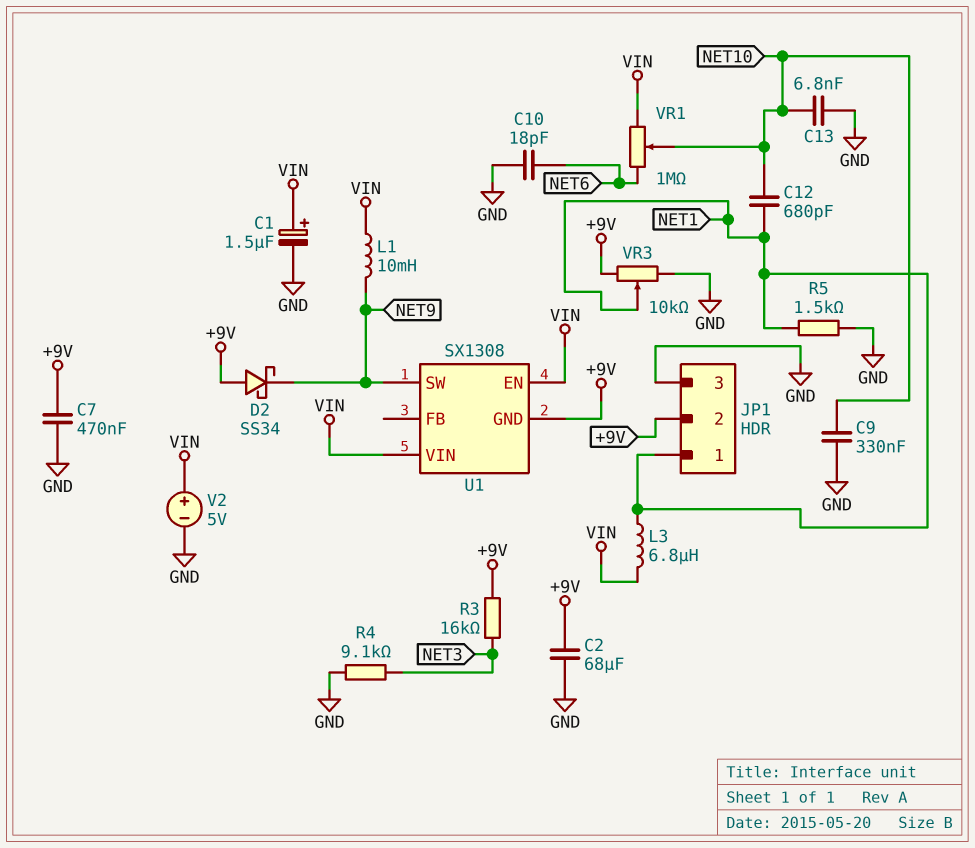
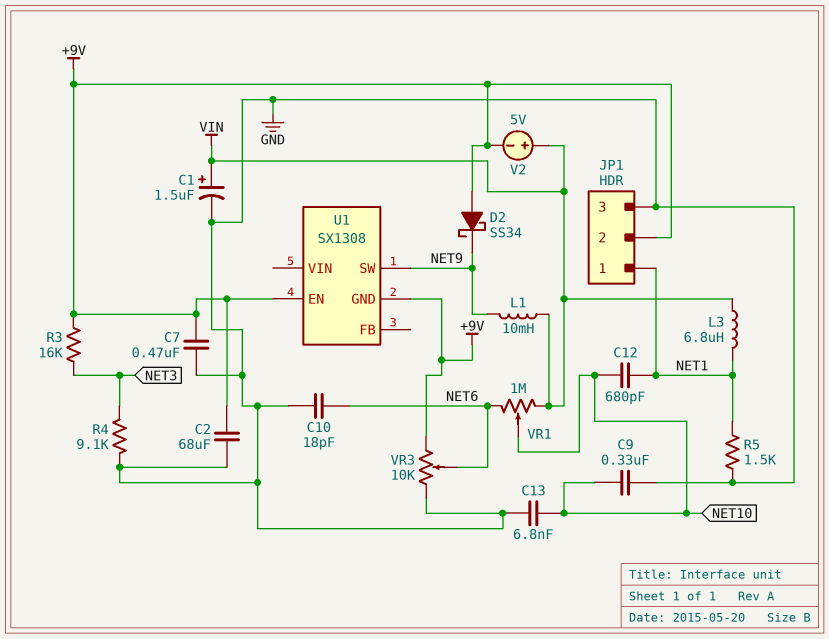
U1 pin EN: VIN -> +9V
U1 pin VIN: VIN -> none
V2: 5V (plus VIN, minus GND) -> 5V (plus VIN, minus +9V)
VR3: 10k (+9V, GND, wiper NET1) -> 10k (+9V, GND, wiper NET6)

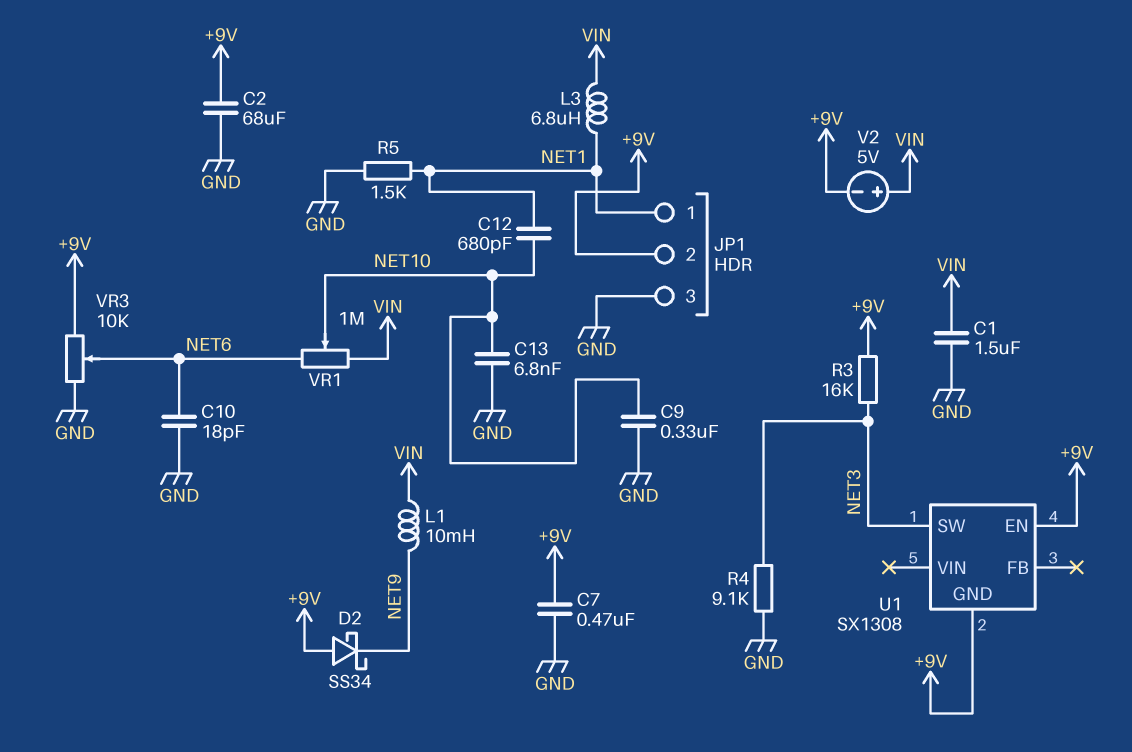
C1: 1.5uF (plus VIN, minus GND) -> 1.5uF (GND, VIN)
U1 pin SW: NET9 -> NET3

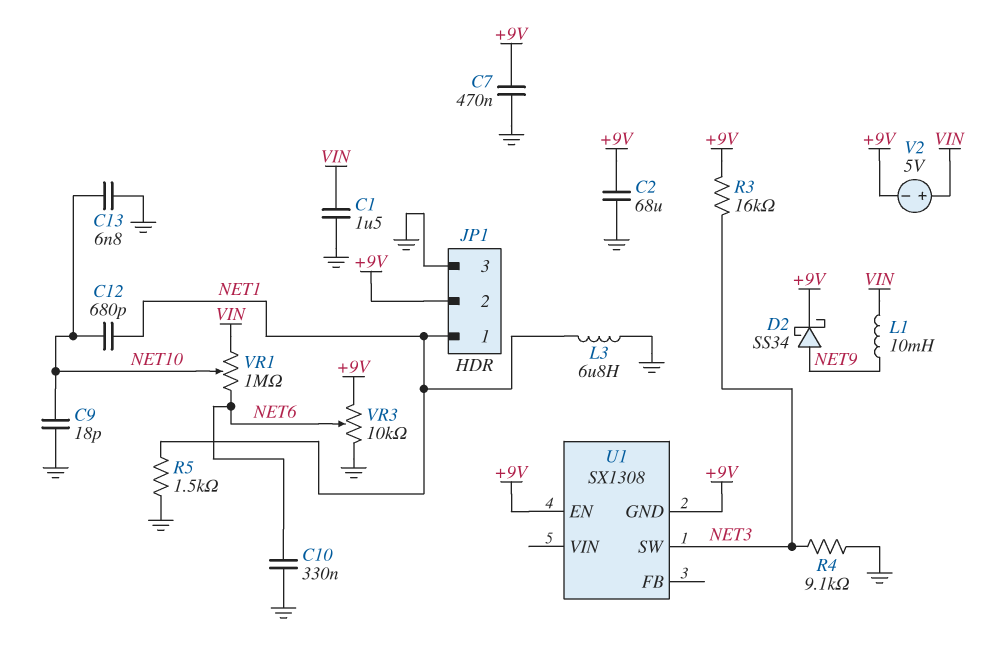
C9: 330nF (GND, NET10) -> 18pF (GND, NET10)
C10: 18pF (GND, NET6) -> 330nF (GND, NET6)
D2: schottky SS34 (A +9V, K NET9) -> schottky SS34 (A NET9, K +9V)
L3: 6.8uH (NET1, VIN) -> 6.8uH (GND, NET1)

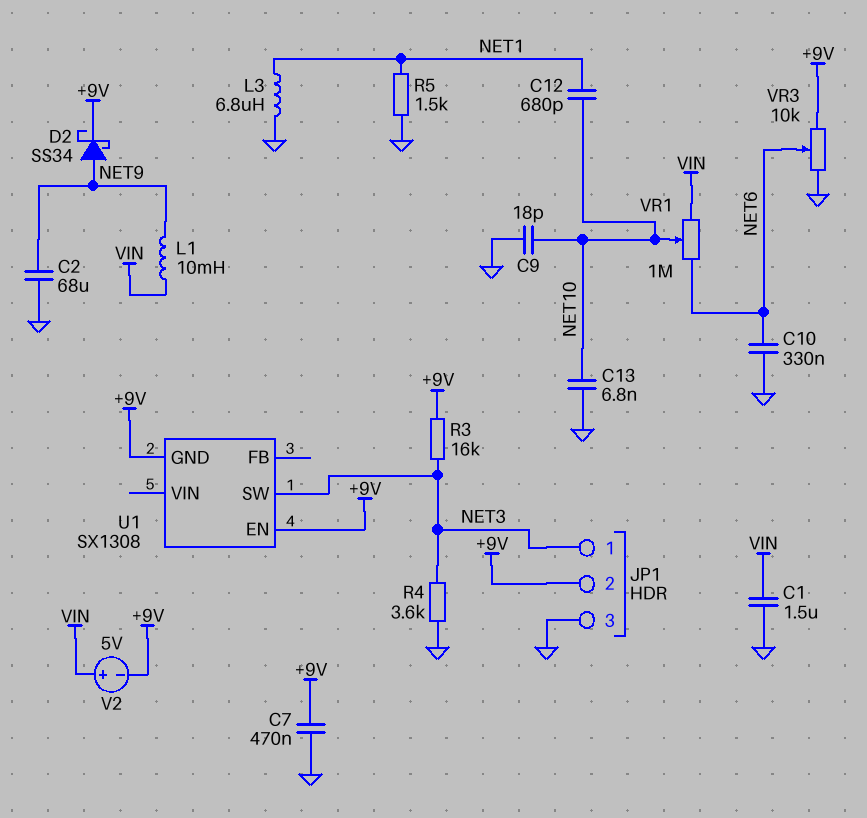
C2: 68uF (+9V, GND) -> 68uF (GND, NET9)
JP1 pin 1: NET1 -> NET3
R4: 9.1k (GND, NET3) -> 3.6k (GND, NET3)

